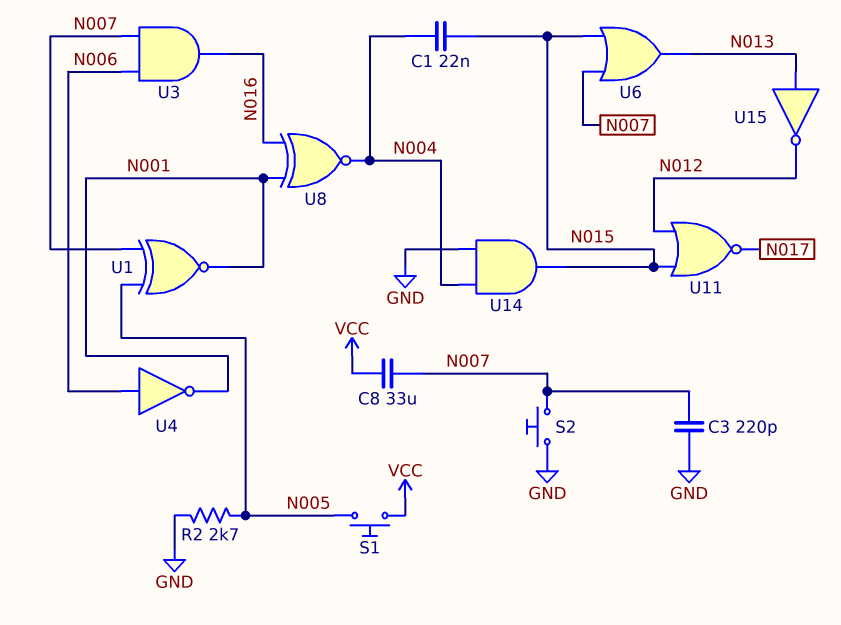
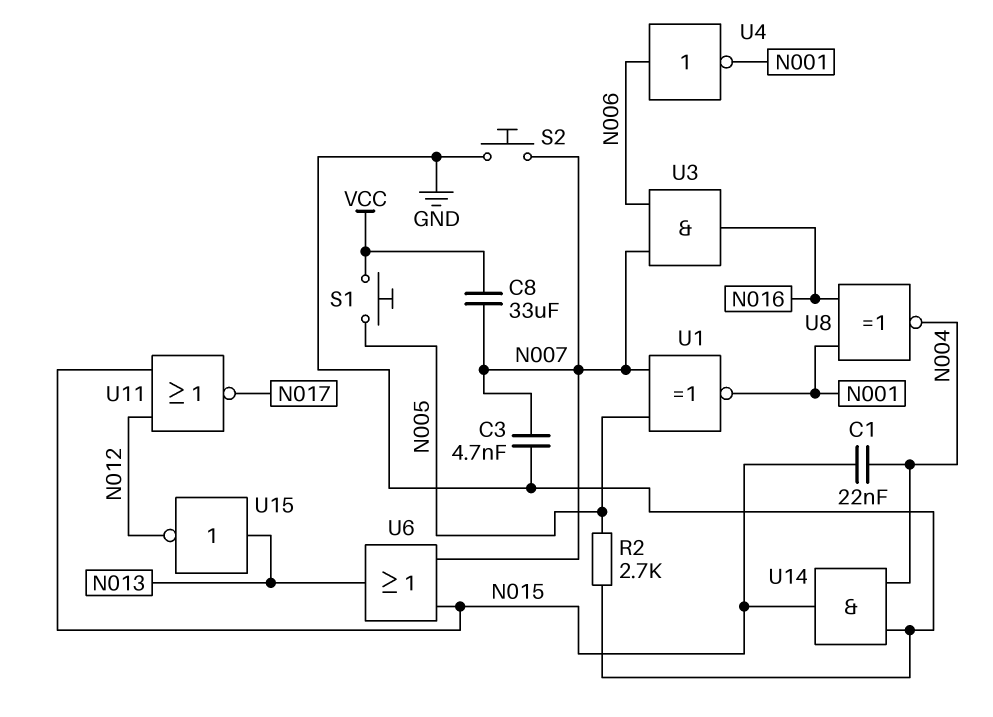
C3: 220pF (GND, N007) -> 4.7nF (GND, N007)

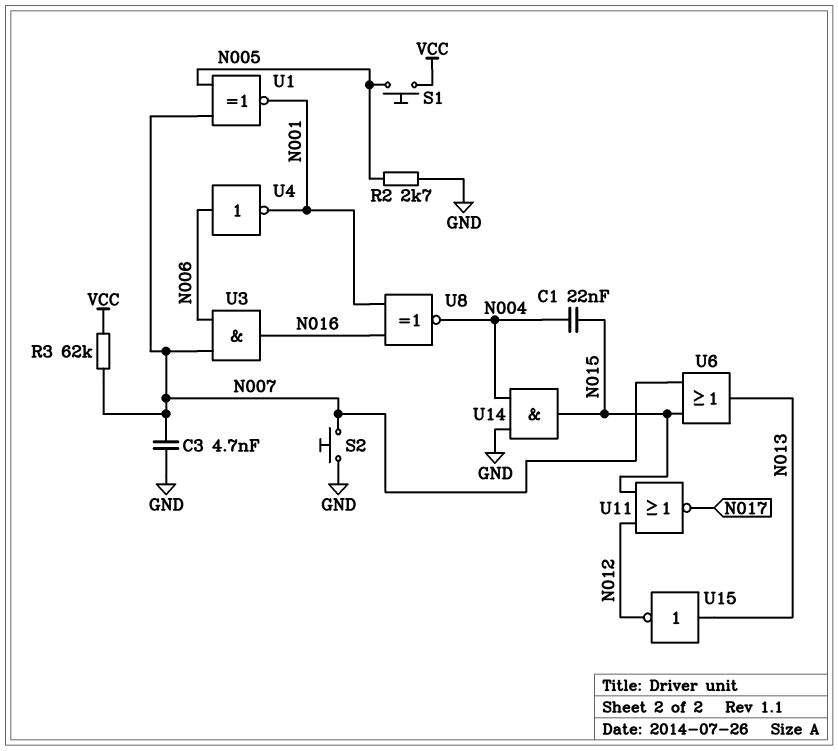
C8: 33uF (N007, VCC) -> none
R3: none -> 62k (N007, VCC)

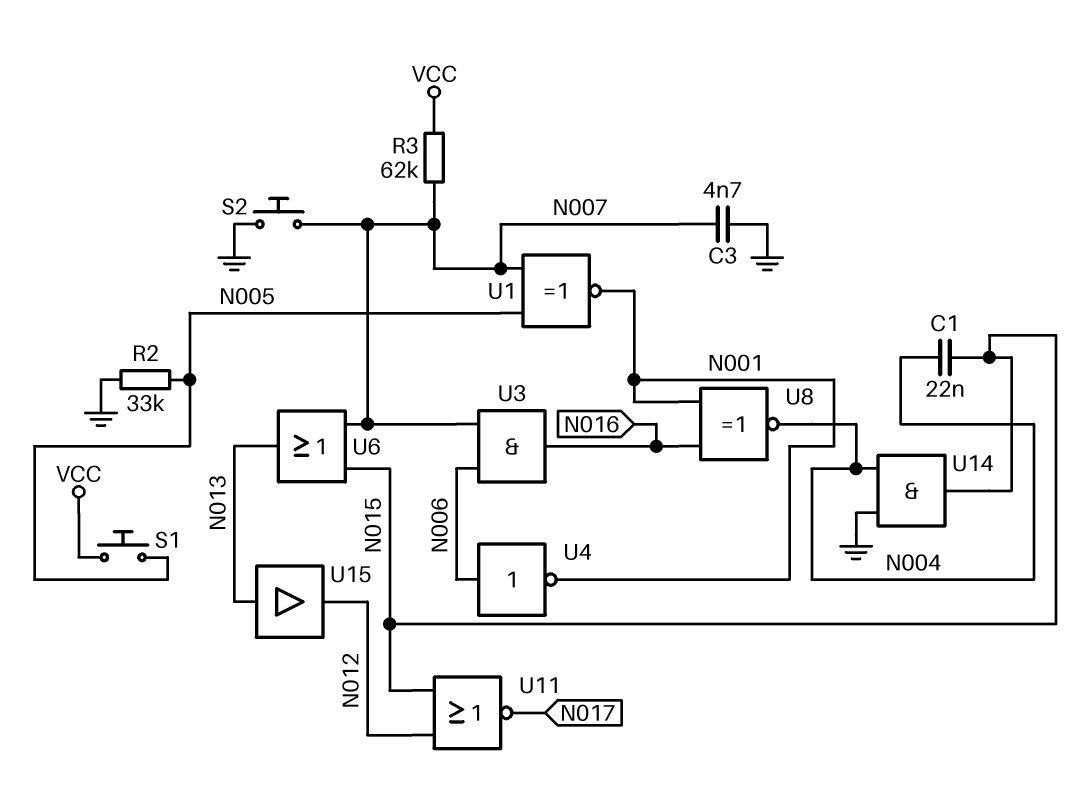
R2: 2.7k (GND, N005) -> 33k (GND, N005)
U15: NOT (in N013, out N012) -> buffer (in N013, out N012)

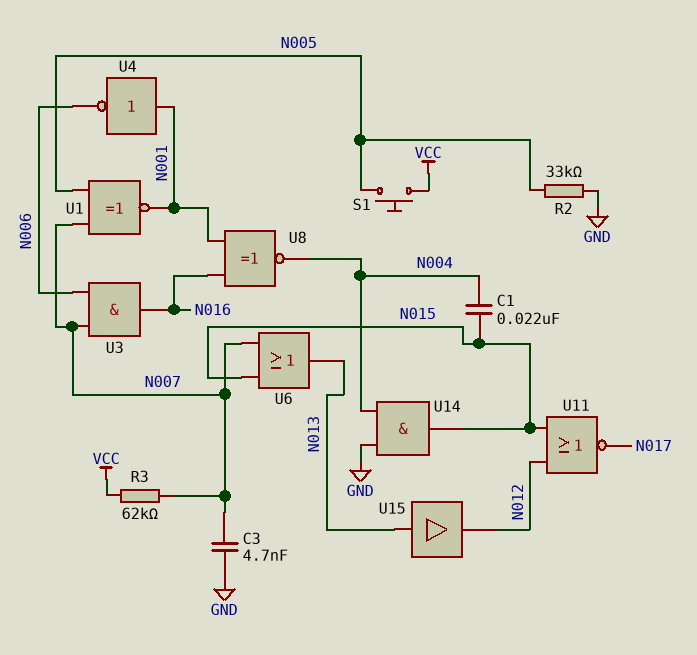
S2: button (GND, N007) -> none
U4: NOT (in N006, out N001) -> NOT (in N001, out N006)

